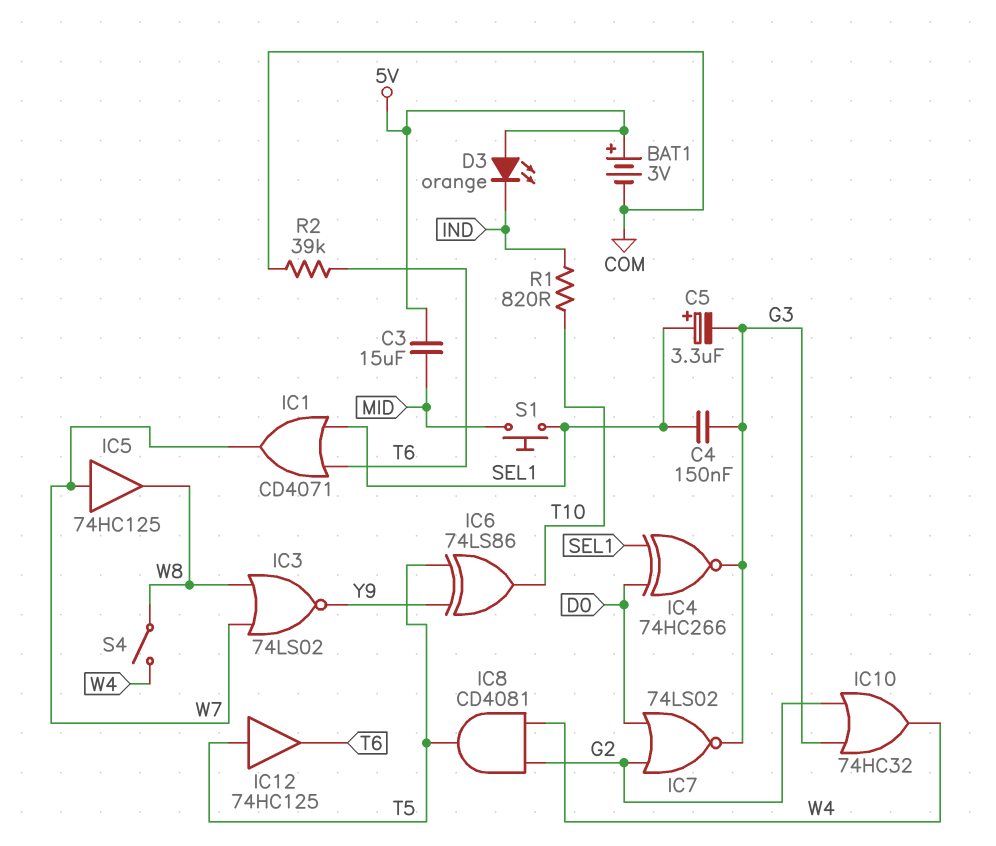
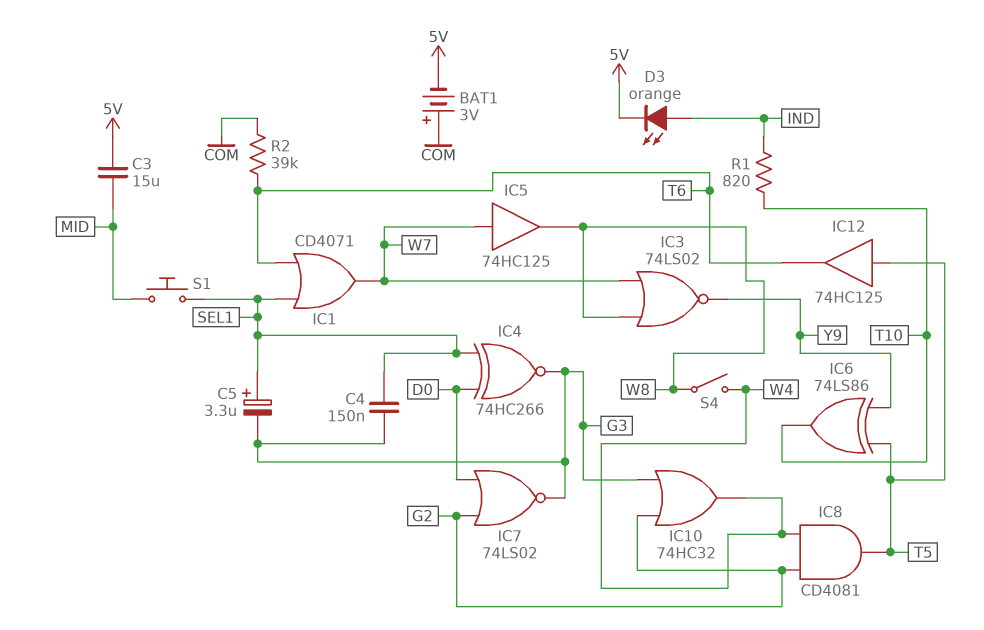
BAT1: 3V (plus 5V, minus COM) -> 3V (plus COM, minus 5V)
D3: LED orange (A 5V, K IND) -> LED orange (A IND, K 5V)

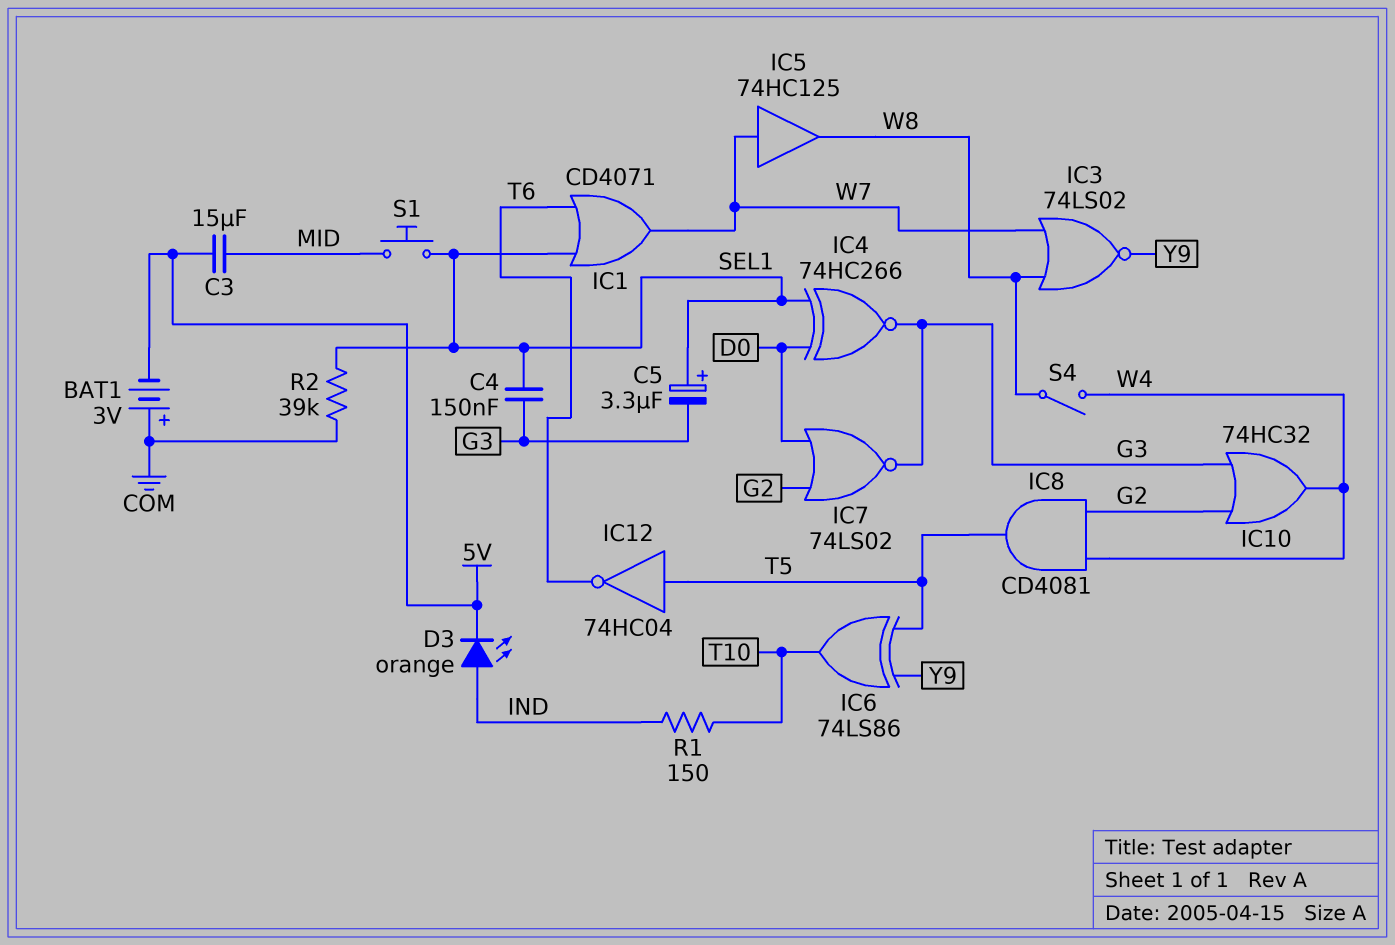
IC12: buffer 74HC125 (in T5, out T6) -> NOT 74HC04 (in T5, out T6)
R1: 820 (IND, T10) -> 150 (IND, T10)
R2: 39k (COM, T6) -> 39k (COM, SEL1)

